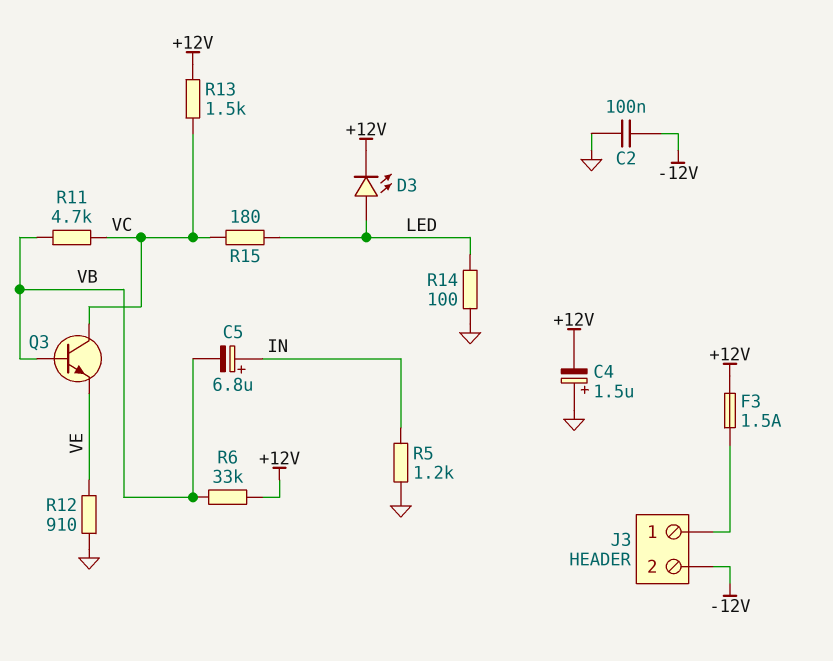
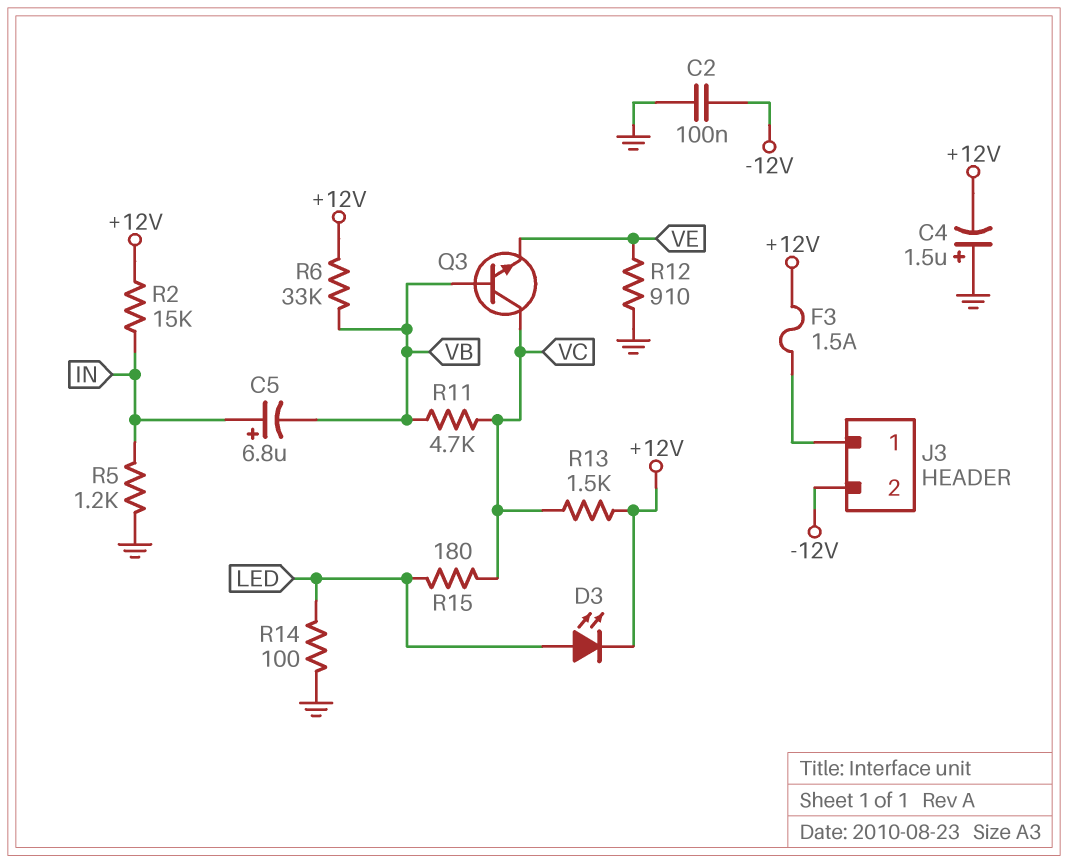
R2: none -> 15k (+12V, IN)

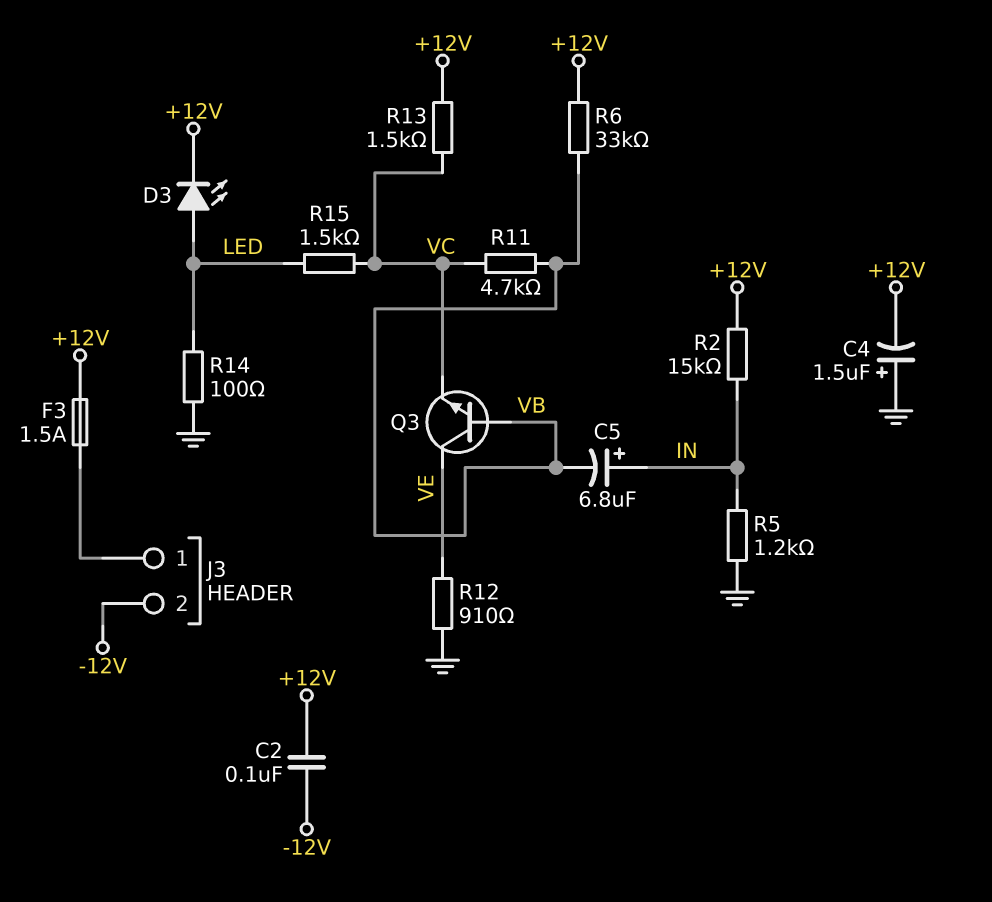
C2: 100nF (-12V, GND) -> 100nF (+12V, -12V)
Q3: NPN (B VB, C VC, E VE) -> NPN (B VB, C VE, E VC)
R15: 180 (LED, VC) -> 1.5k (LED, VC)

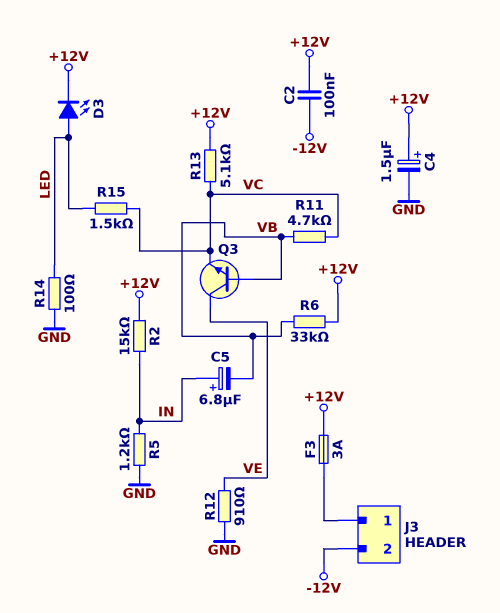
C4: 1.5uF (plus GND, minus +12V) -> 1.5uF (plus +12V, minus GND)
F3: 1.5A (+12V, J3/1) -> 3A (+12V, J3/1)
R13: 1.5k (+12V, VC) -> 5.1k (+12V, VC)

